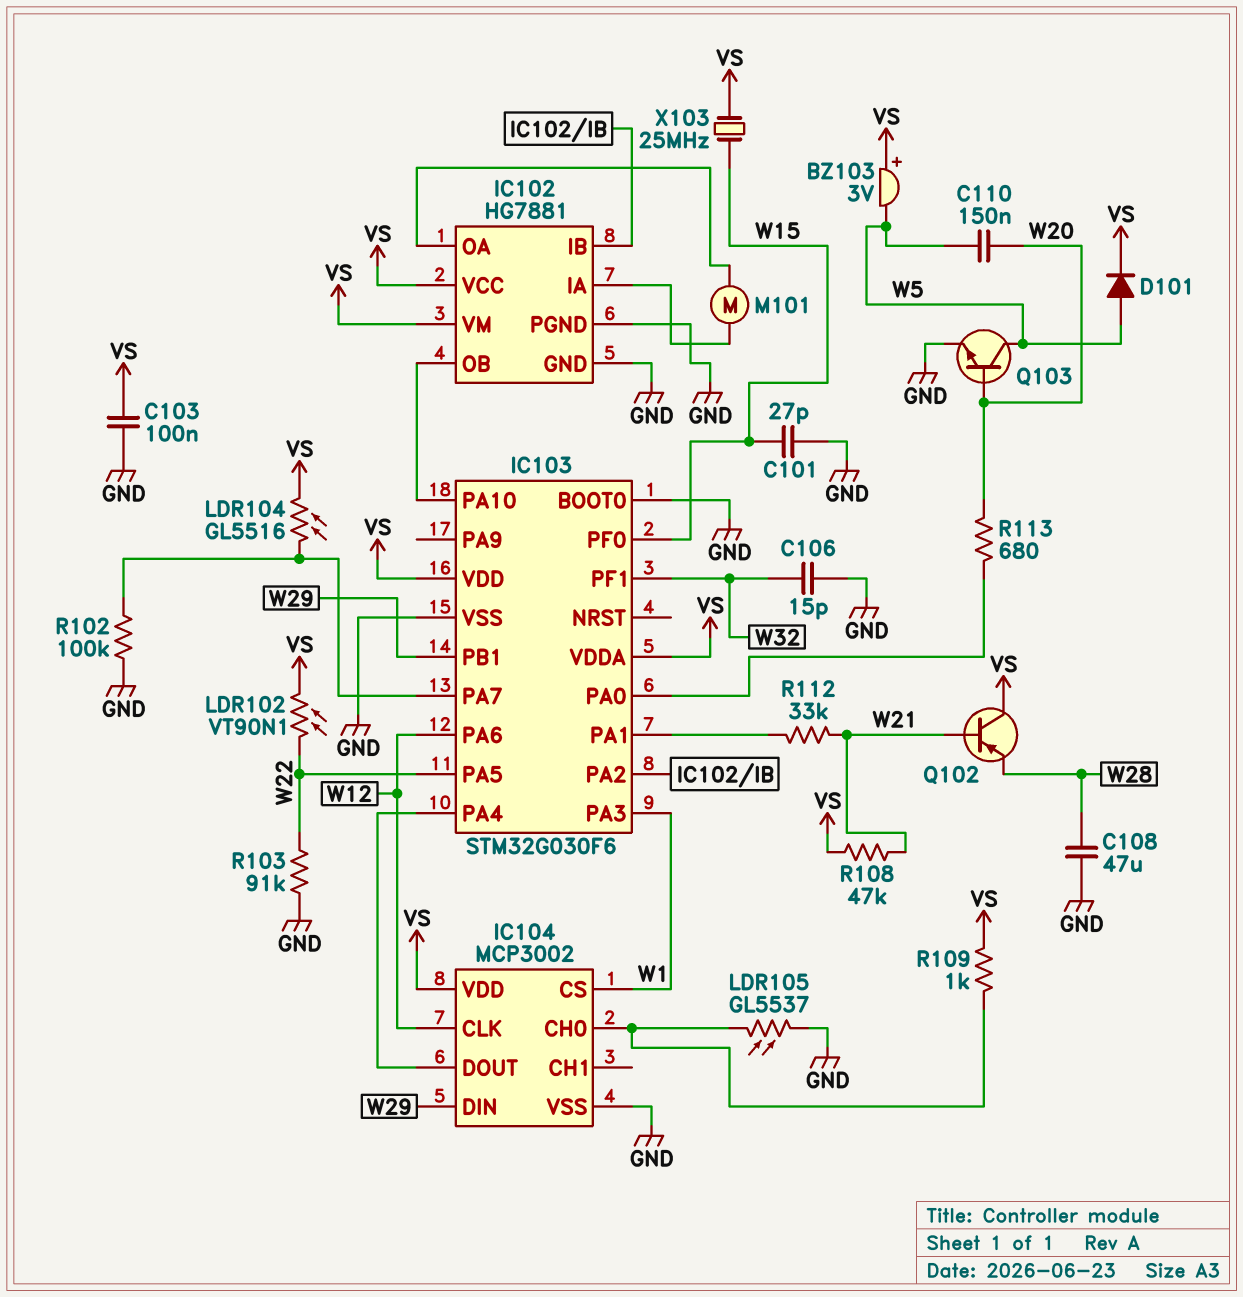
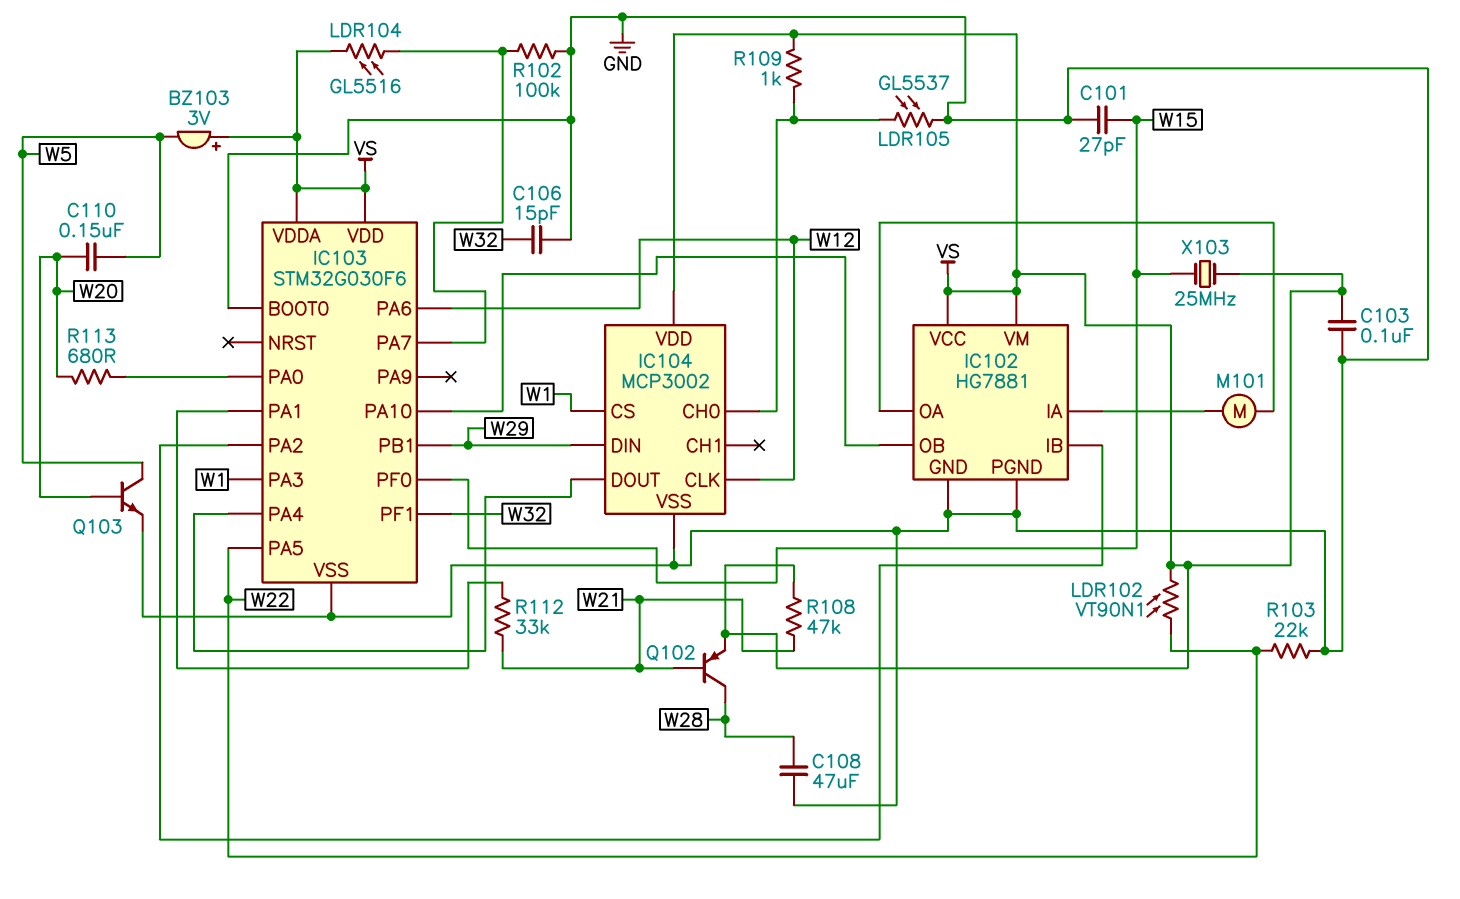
D101: diode (A W5, K VS) -> none
Q102: PNP (B W21, C VS, E W28) -> PNP (B W21, C W28, E VS)
R103: 91k (GND, W22) -> 22k (GND, W22)

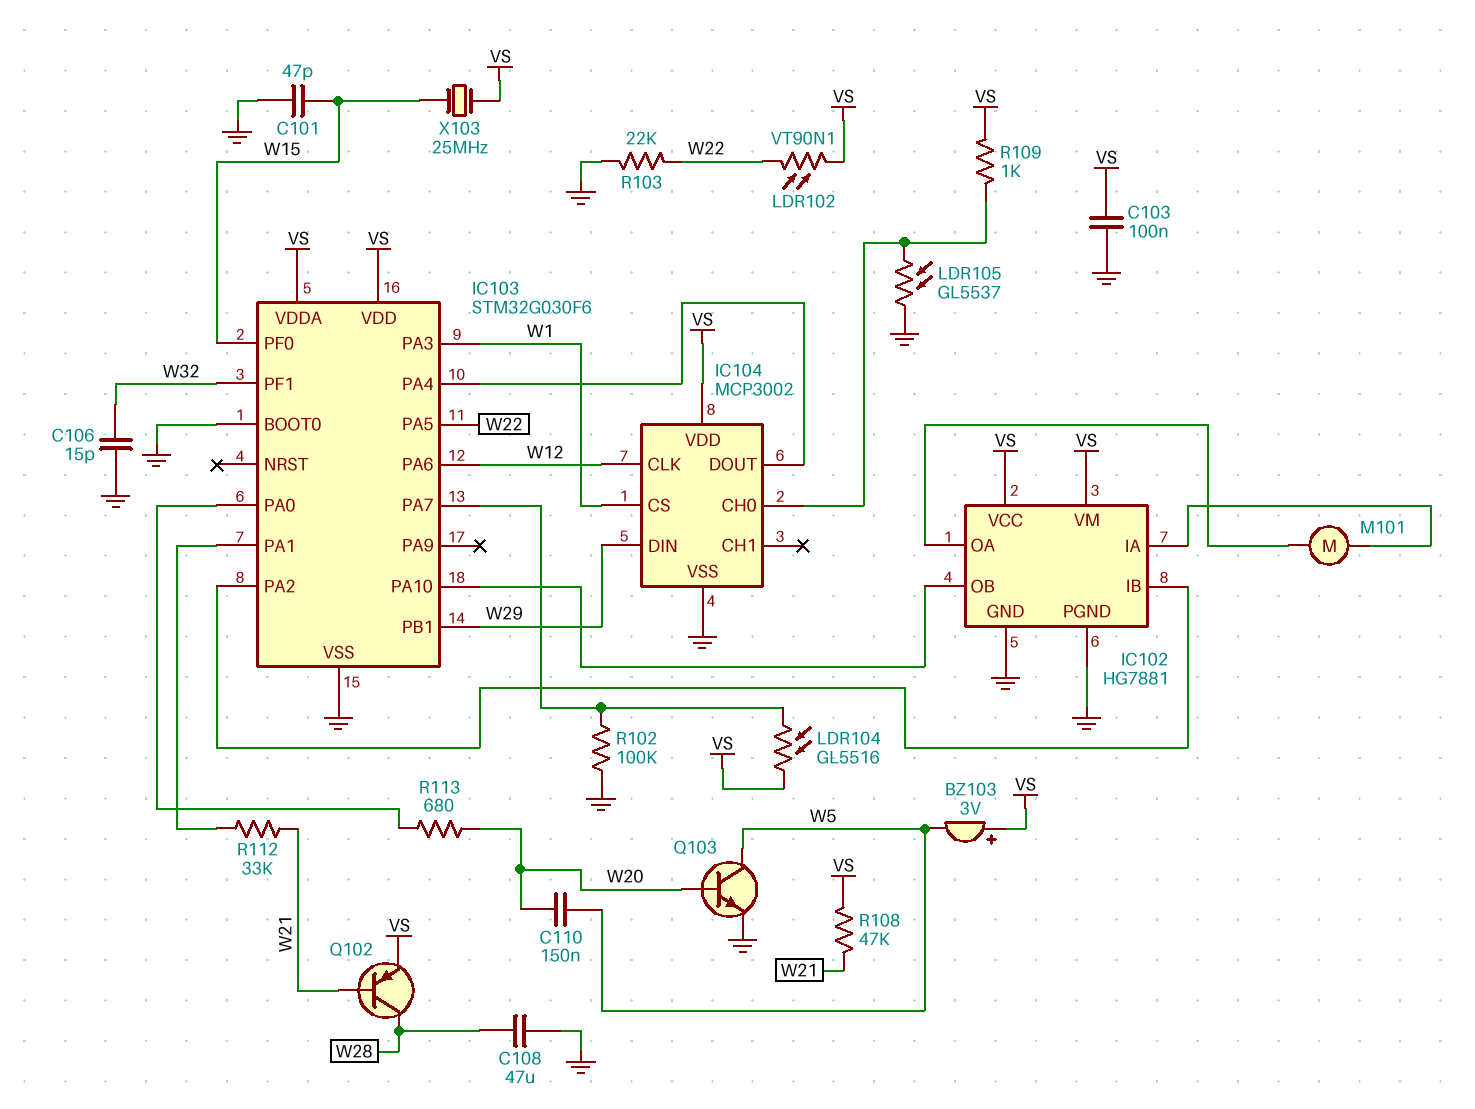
C101: 27pF (GND, W15) -> 47pF (GND, W15)

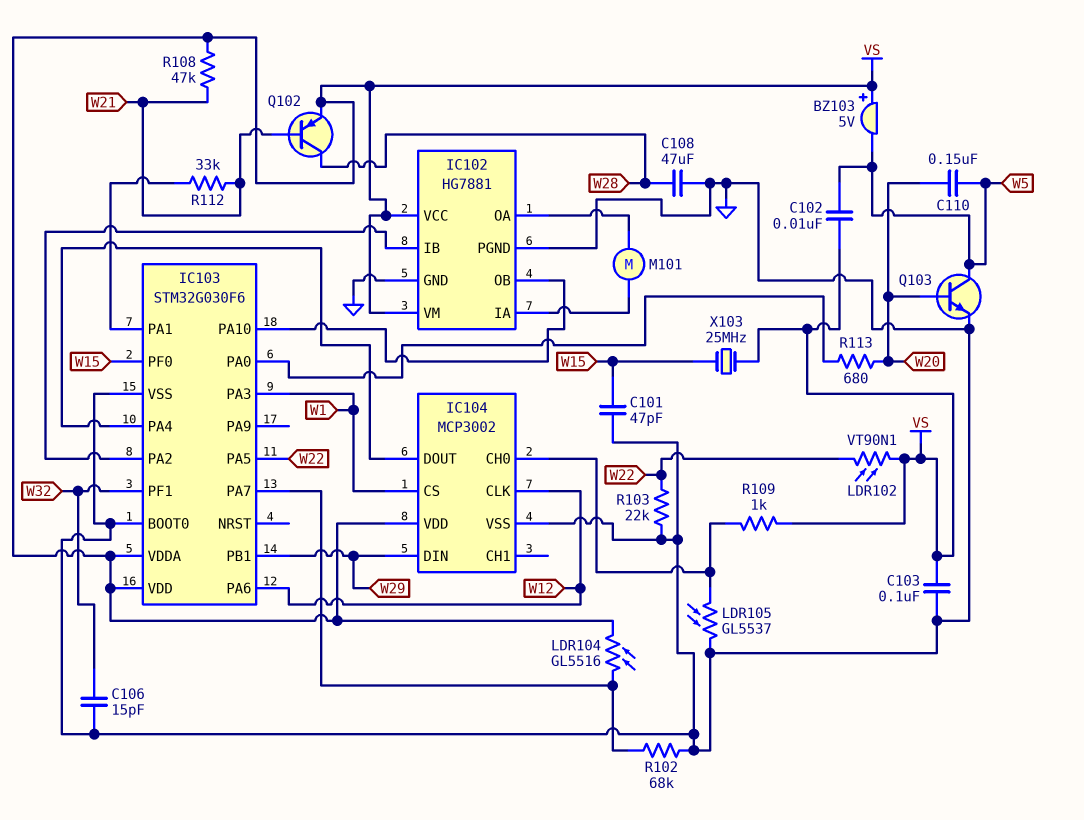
BZ103: buzzer 3V (plus VS, minus W5) -> buzzer 5V (plus VS, minus W5)
C102: none -> 10nF (VS, W5)
R102: 100k (GND, IC103/PA7) -> 68k (GND, IC103/PA7)

